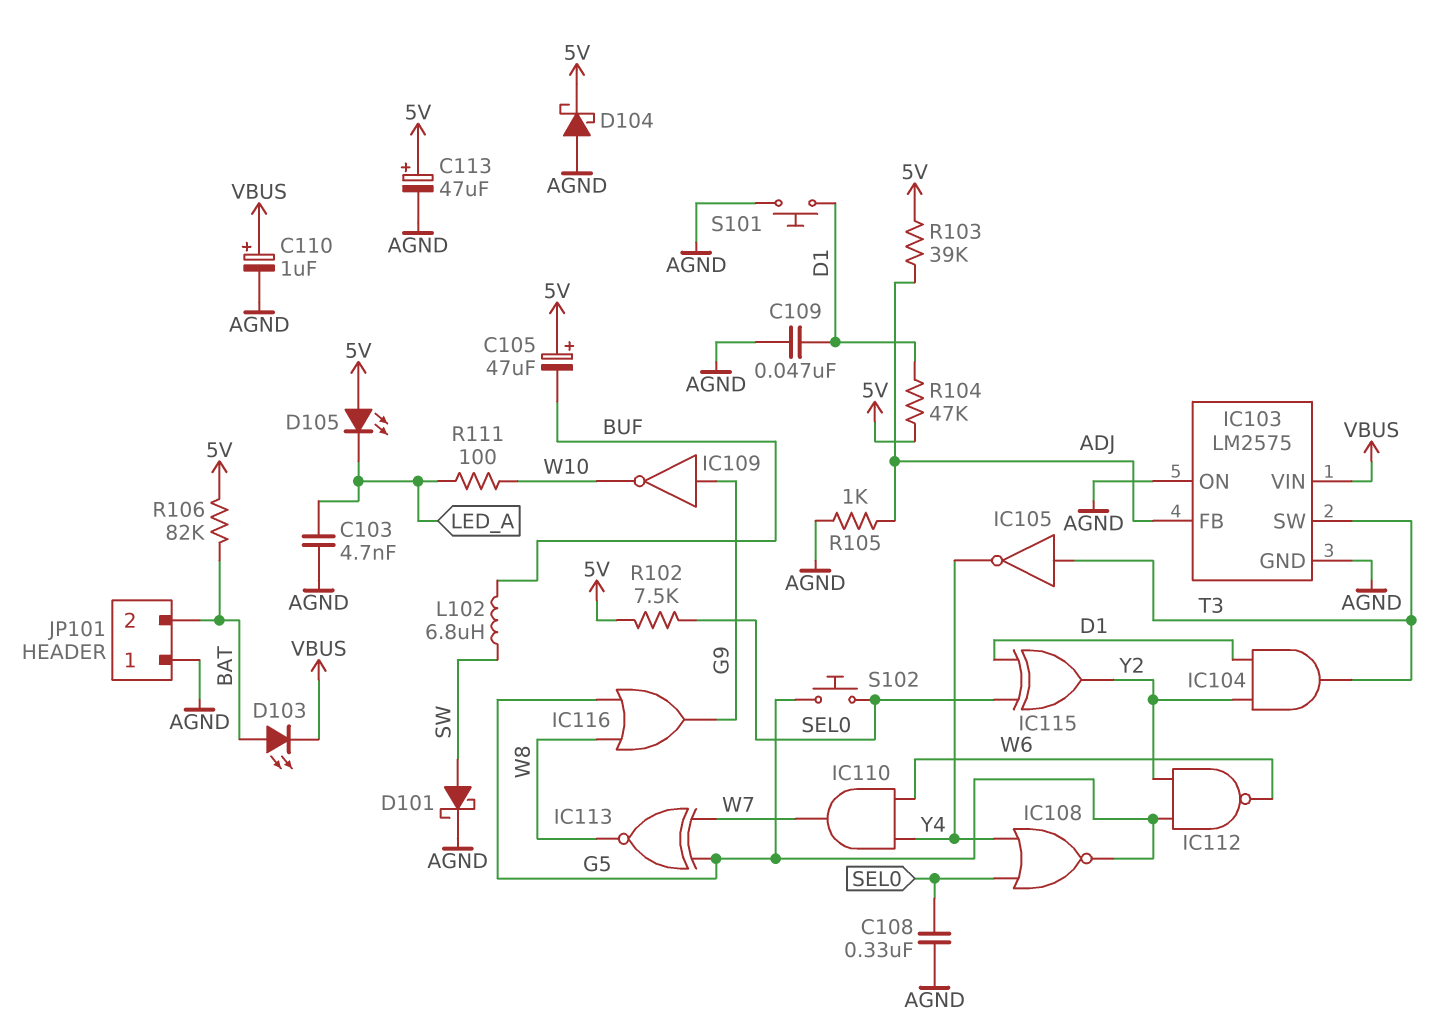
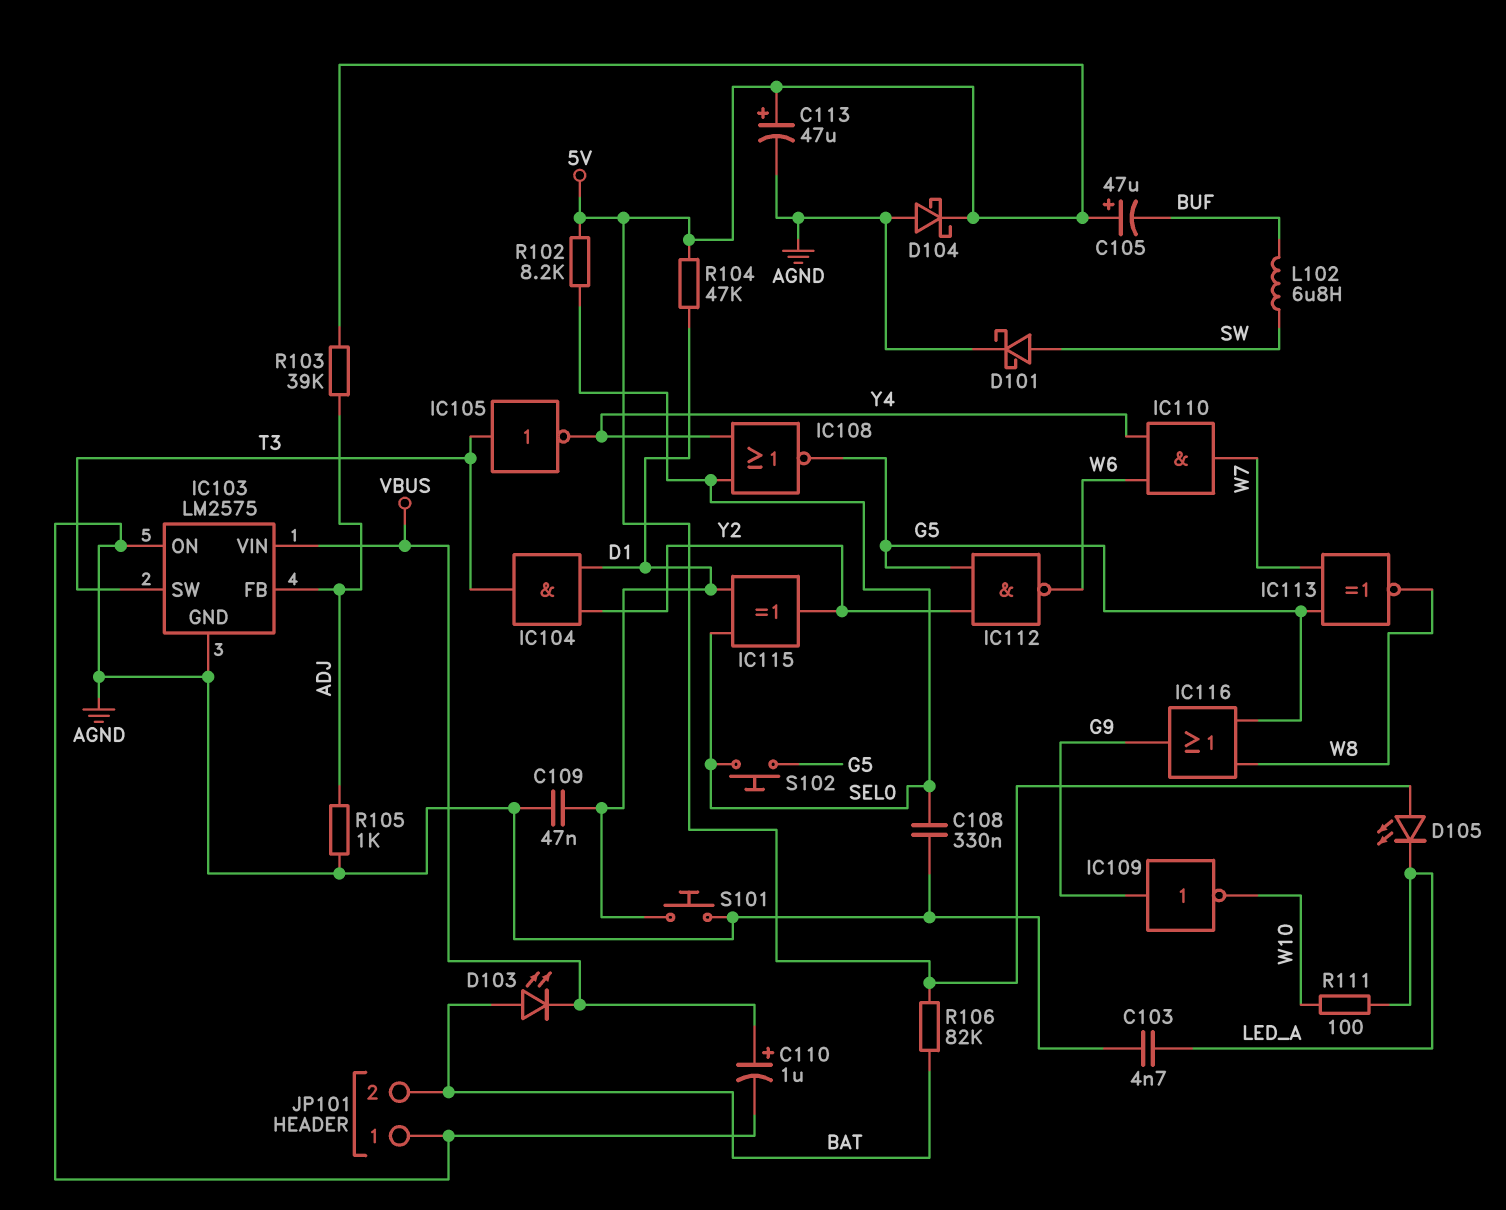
R102: 7.5k (5V, SEL0) -> 8.2k (5V, SEL0)

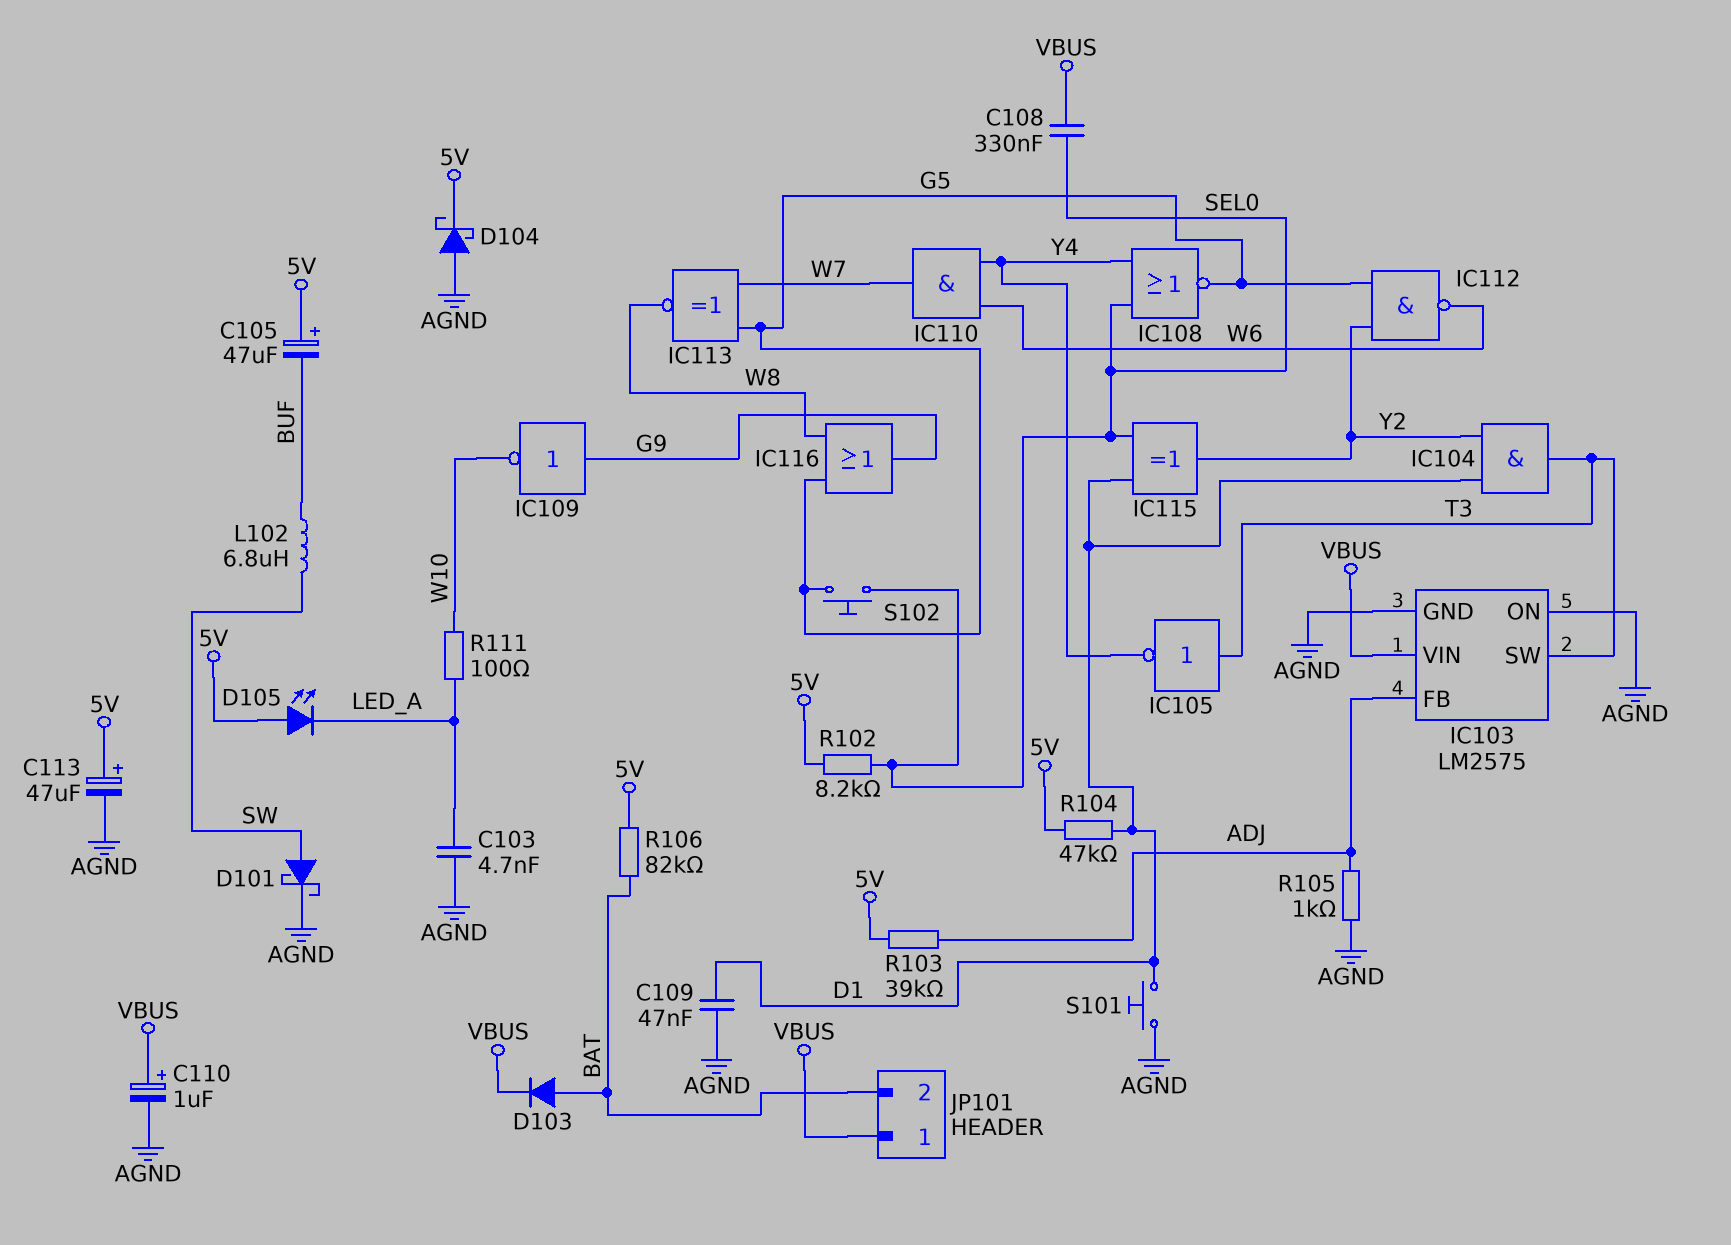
C108: 330nF (AGND, SEL0) -> 330nF (SEL0, VBUS)
D103: LED (A BAT, K VBUS) -> diode (A BAT, K VBUS)
JP101 pin 1: AGND -> VBUS

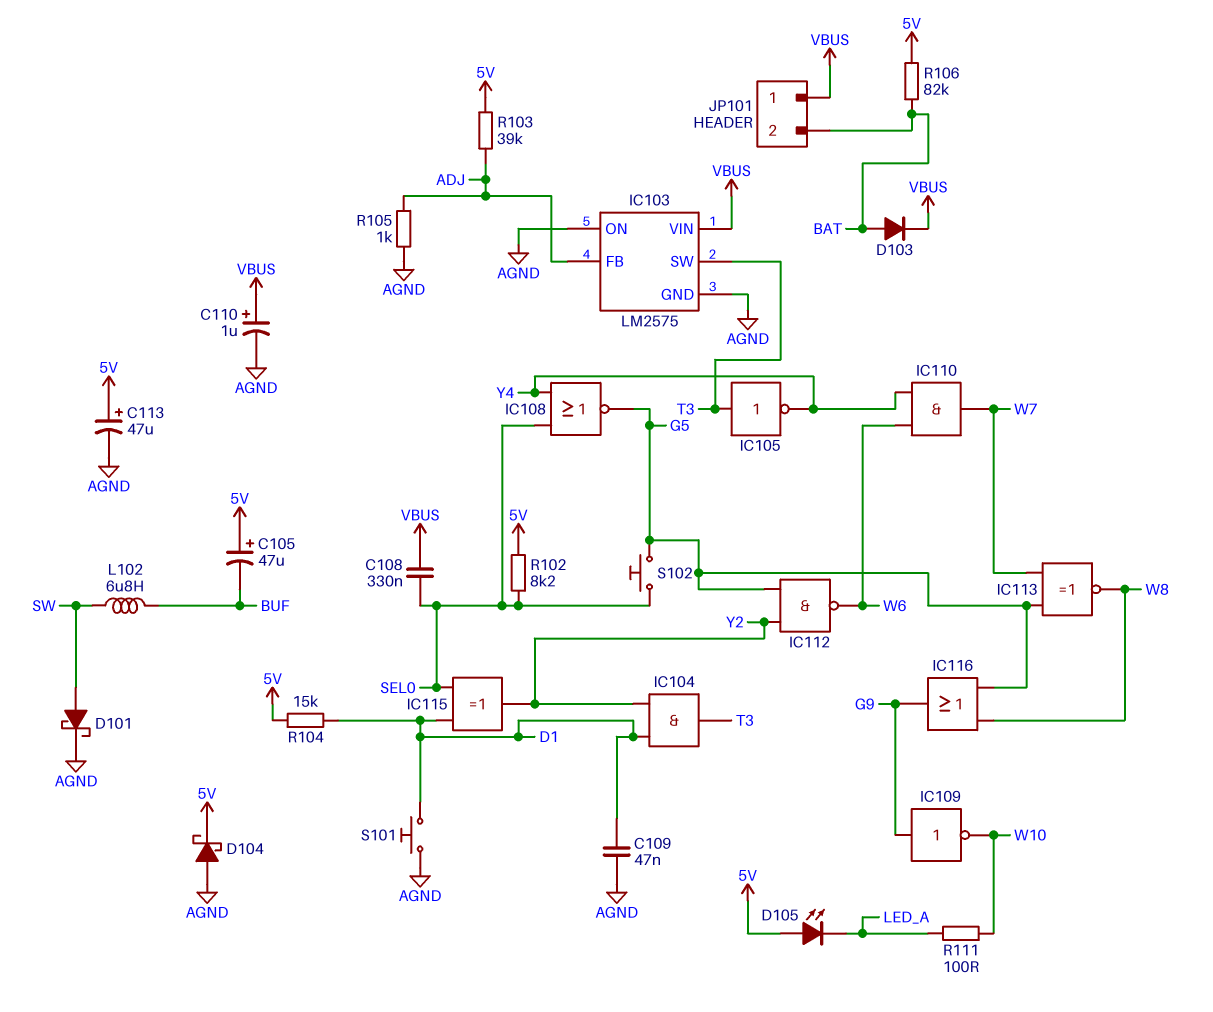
C103: 4.7nF (AGND, LED_A) -> none
R104: 47k (5V, D1) -> 15k (5V, D1)

